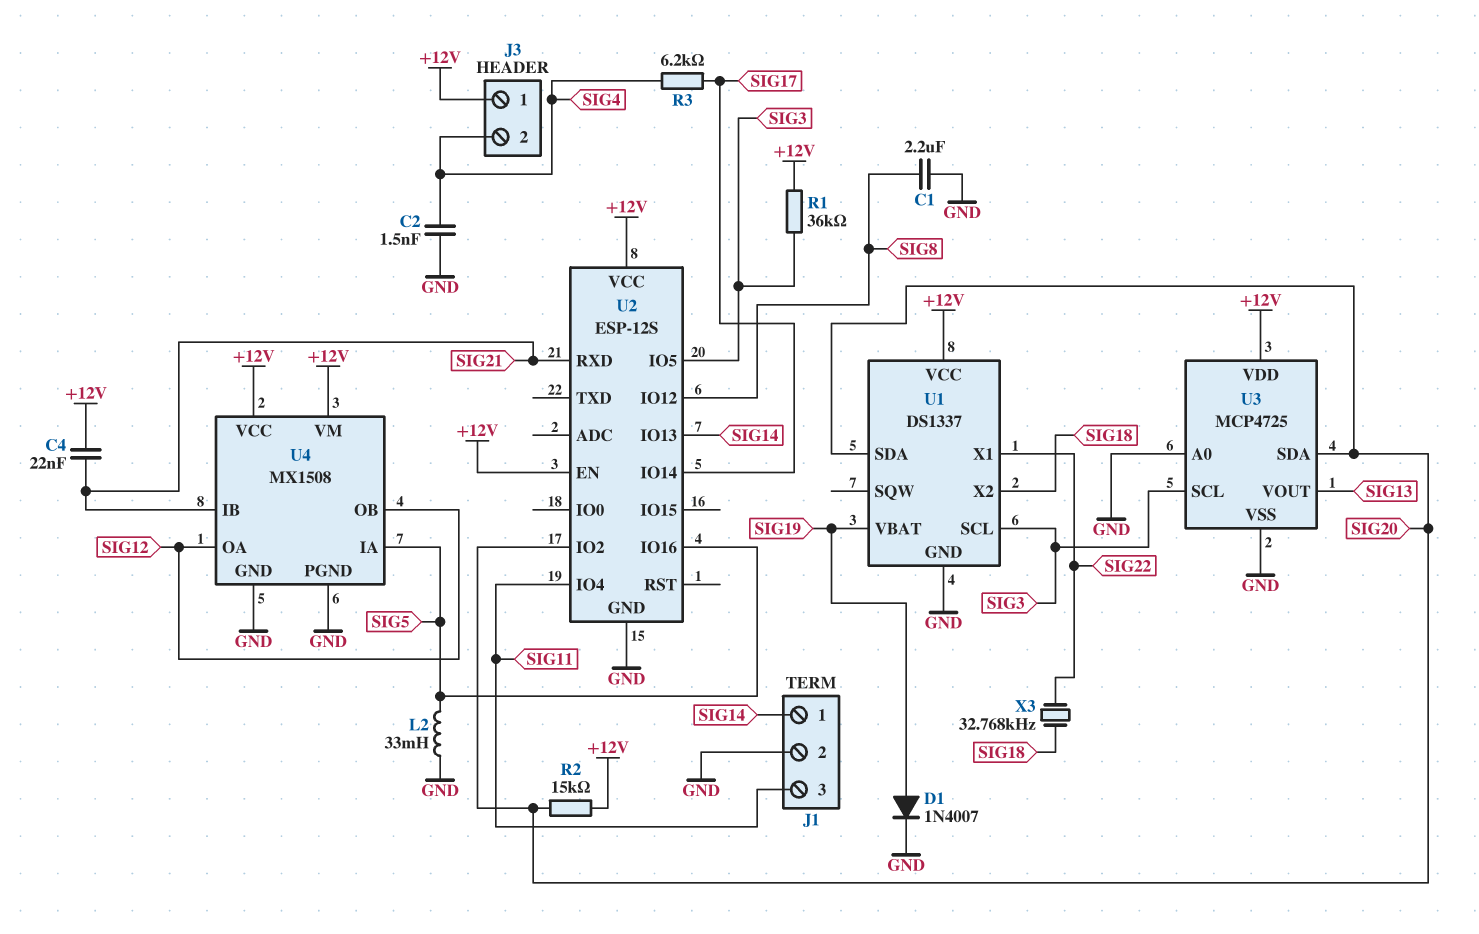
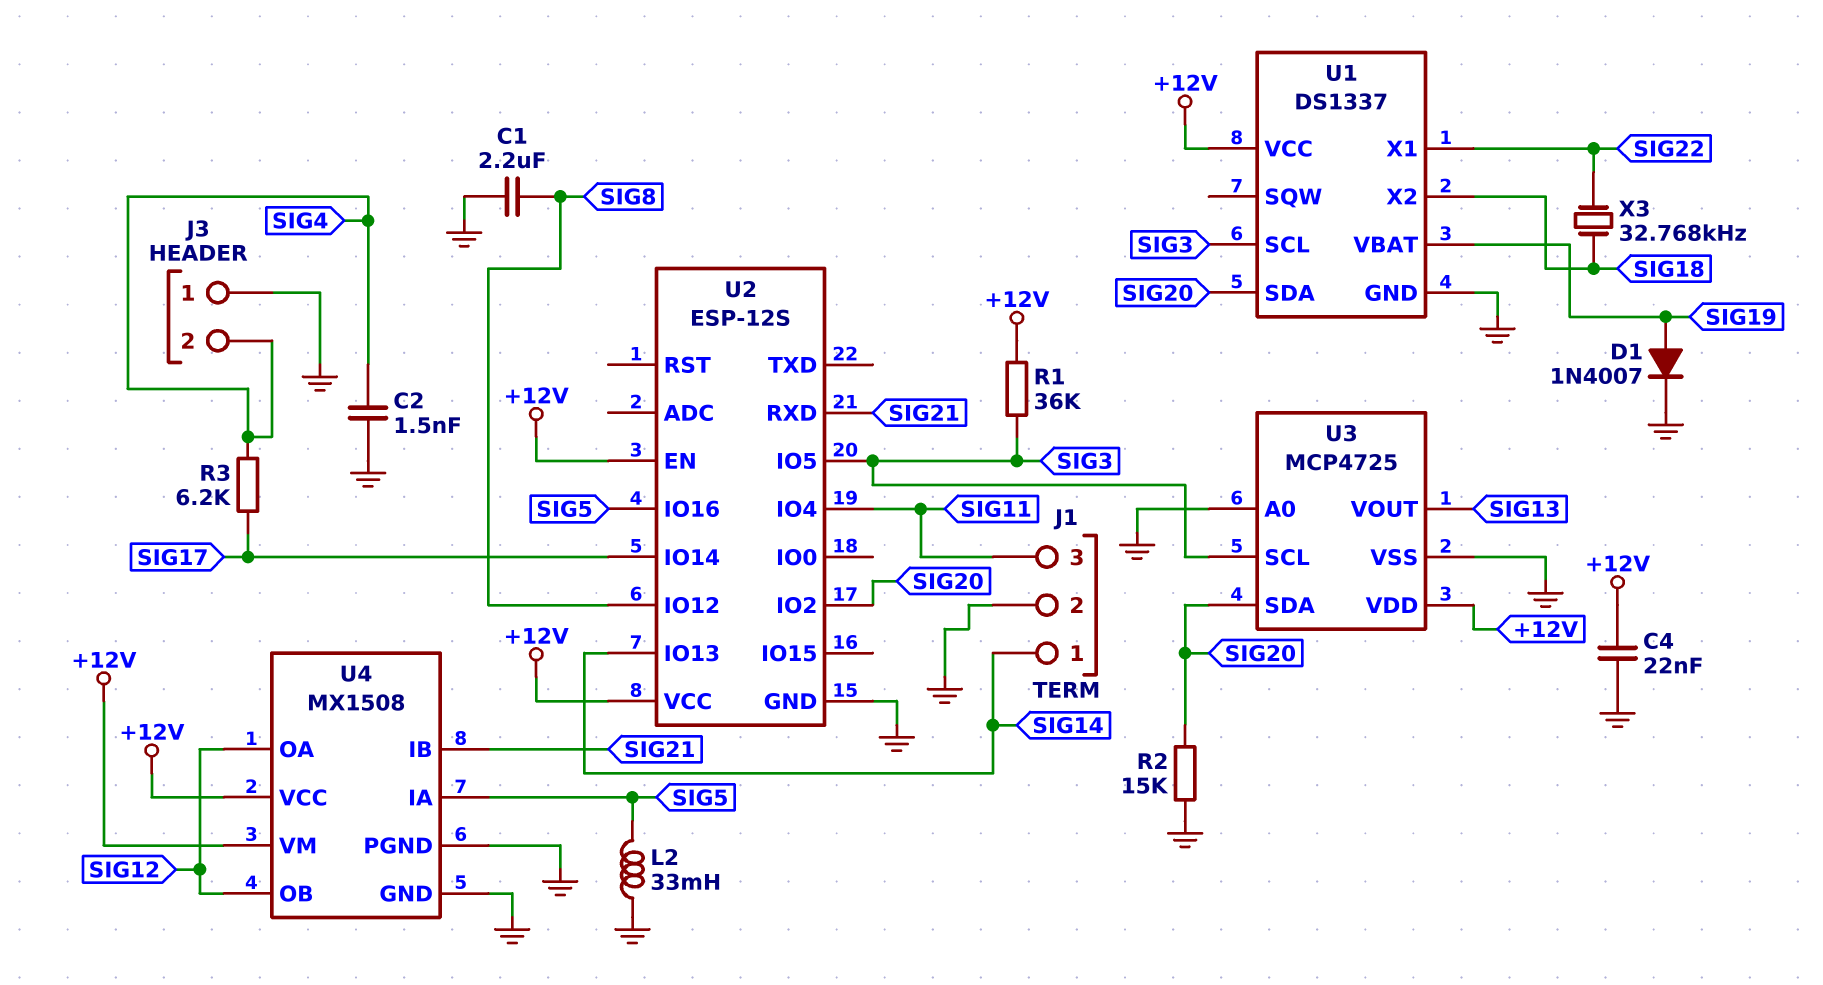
C4: 22nF (+12V, SIG21) -> 22nF (+12V, GND)
J3 pin 1: +12V -> GND
R2: 15k (+12V, SIG20) -> 15k (GND, SIG20)

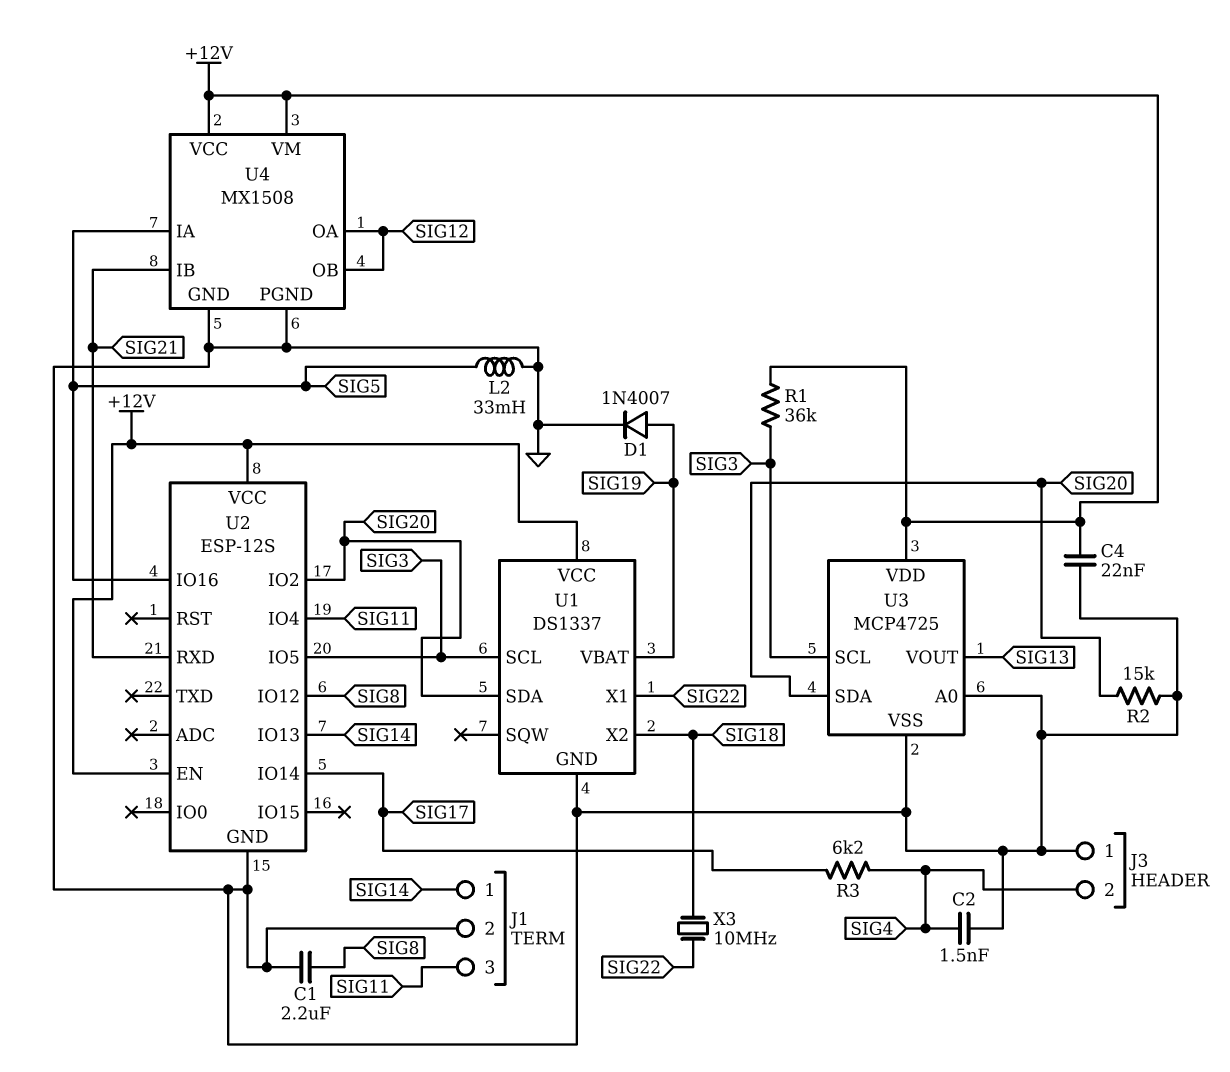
X3: 32.768kHz (SIG18, SIG22) -> 10MHz (SIG18, SIG22)

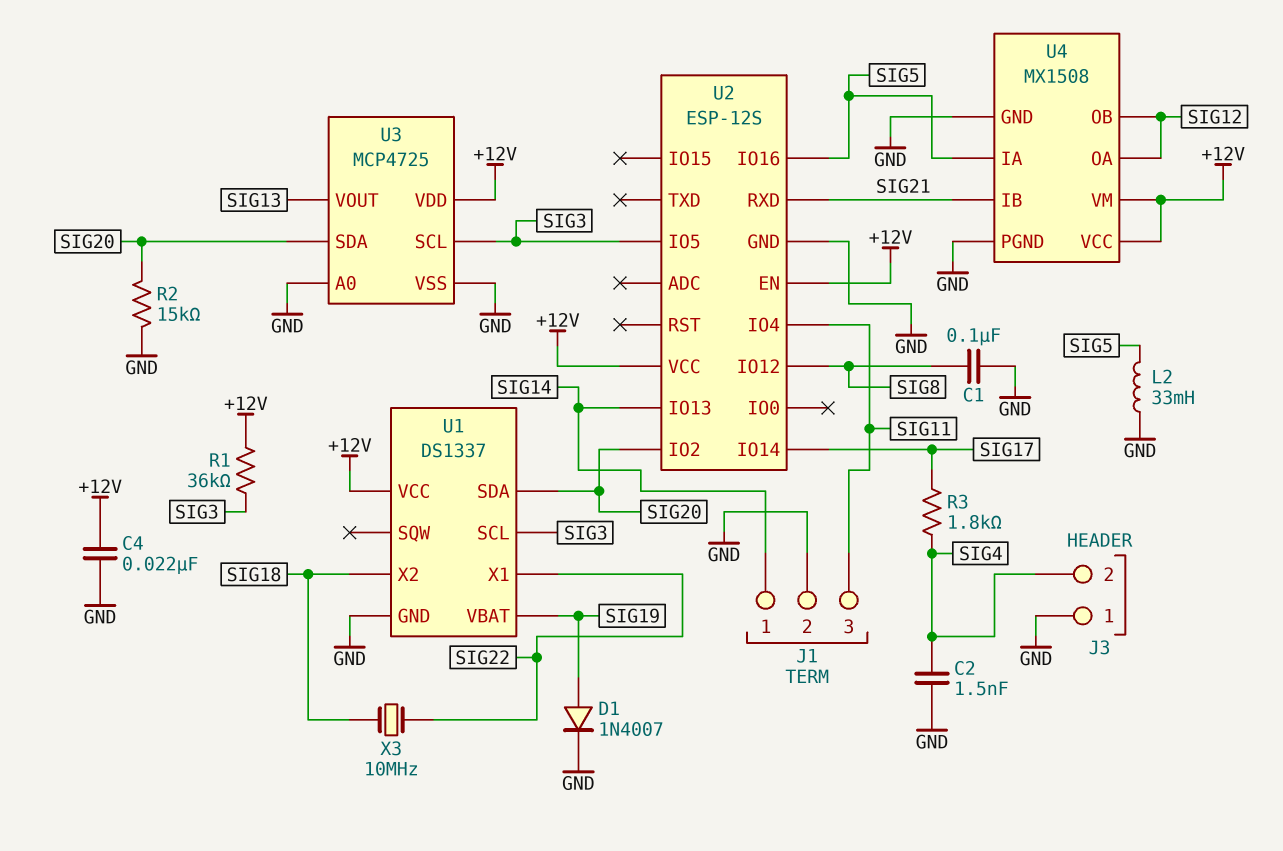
C1: 2.2uF (GND, SIG8) -> 100nF (GND, SIG8)
R3: 6.2k (SIG4, SIG17) -> 1.8k (SIG4, SIG17)

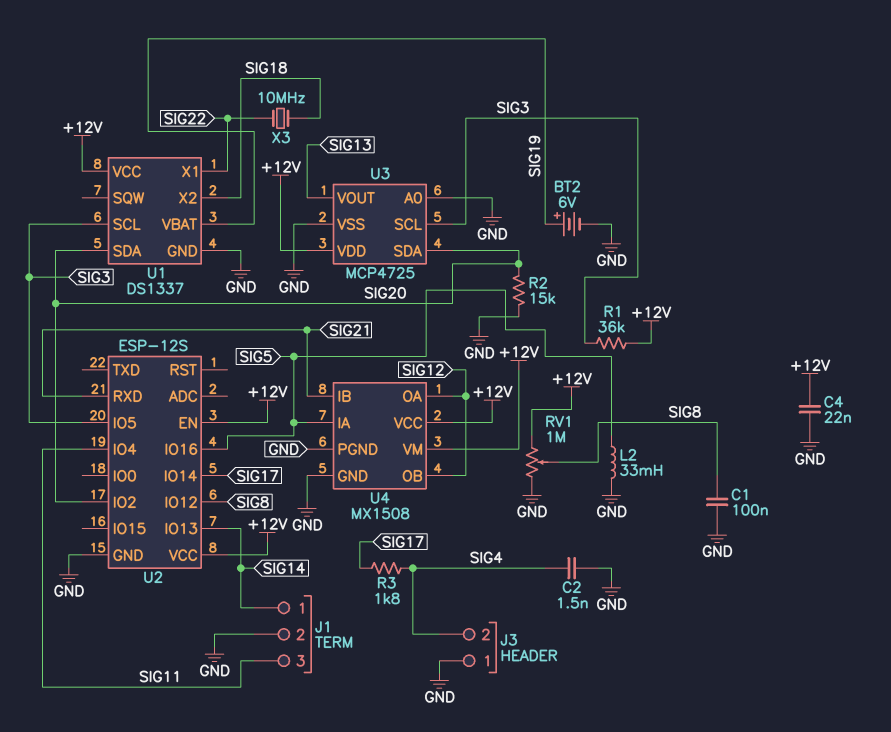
BT2: none -> 6V (plus SIG19, minus GND)
D1: diode 1N4007 (A SIG19, K GND) -> none
RV1: none -> 1M (+12V, GND, wiper SIG8)

